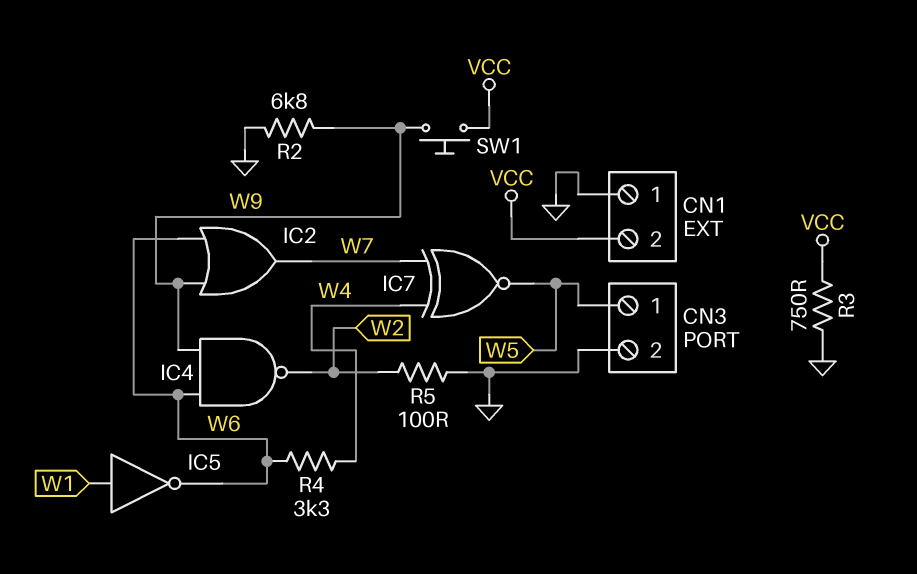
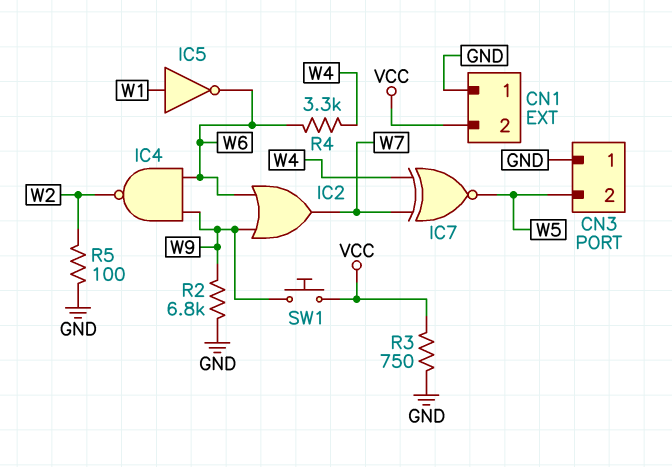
CN3 pin 1: W5 -> GND
CN3 pin 2: GND -> W5

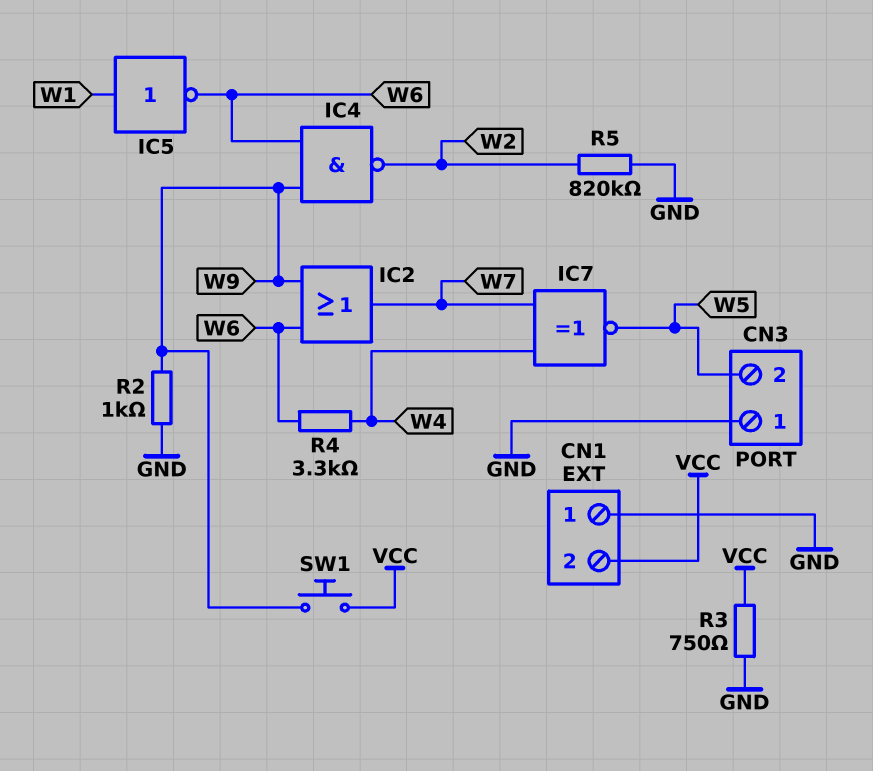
R2: 6.8k (GND, W9) -> 1k (GND, W9)
R5: 100 (GND, W2) -> 820k (GND, W2)

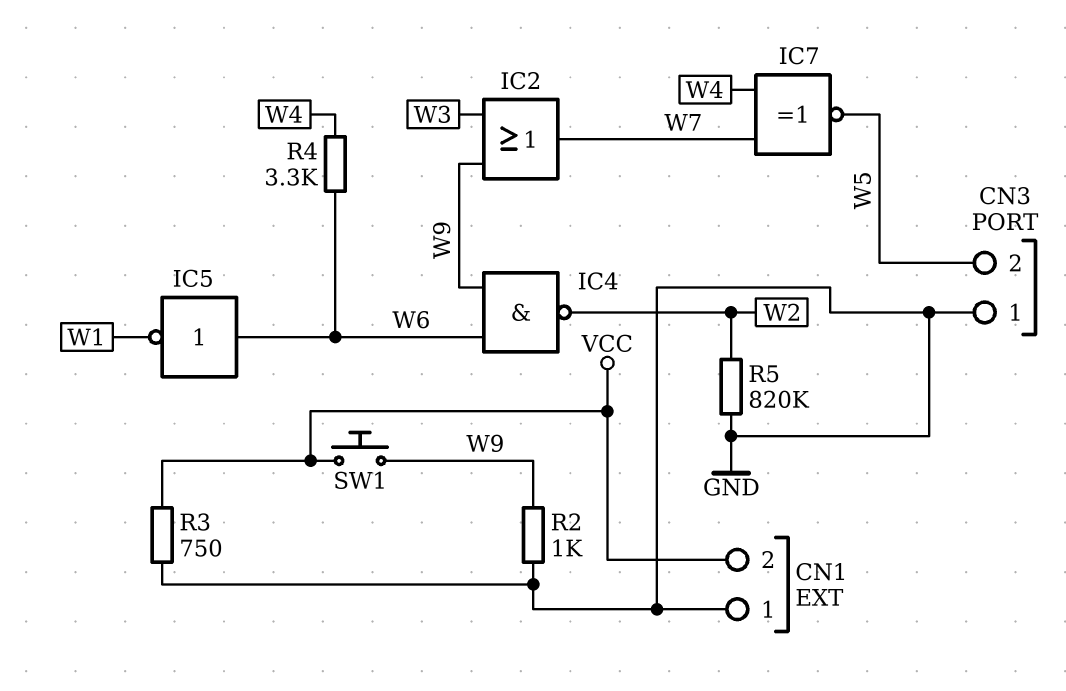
IC2: OR (in W6, in W9, out W7) -> OR (in W3, in W9, out W7)
IC5: NOT (in W1, out W6) -> NOT (in W6, out W1)

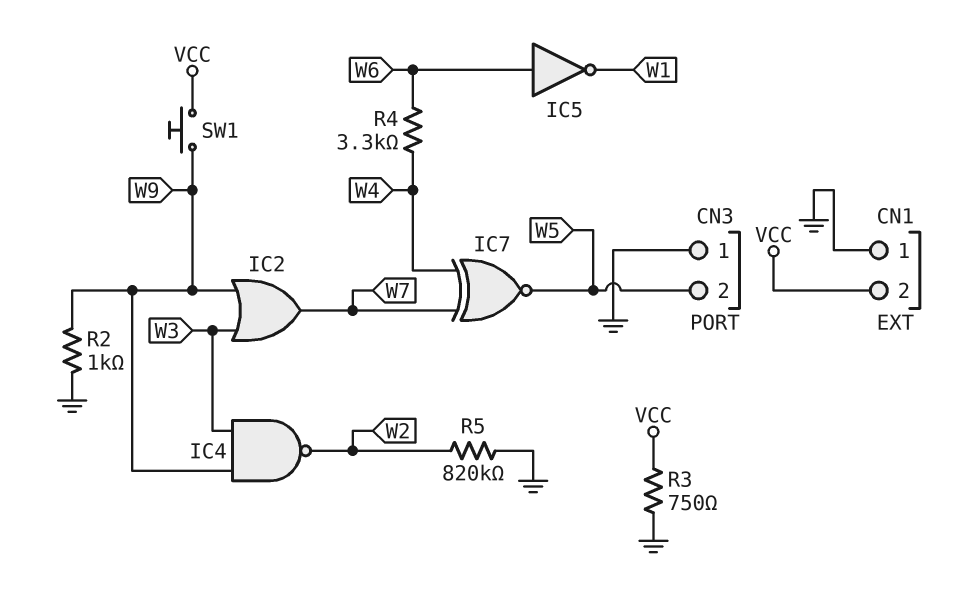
IC4: NAND (in W6, in W9, out W2) -> NAND (in W3, in W9, out W2)

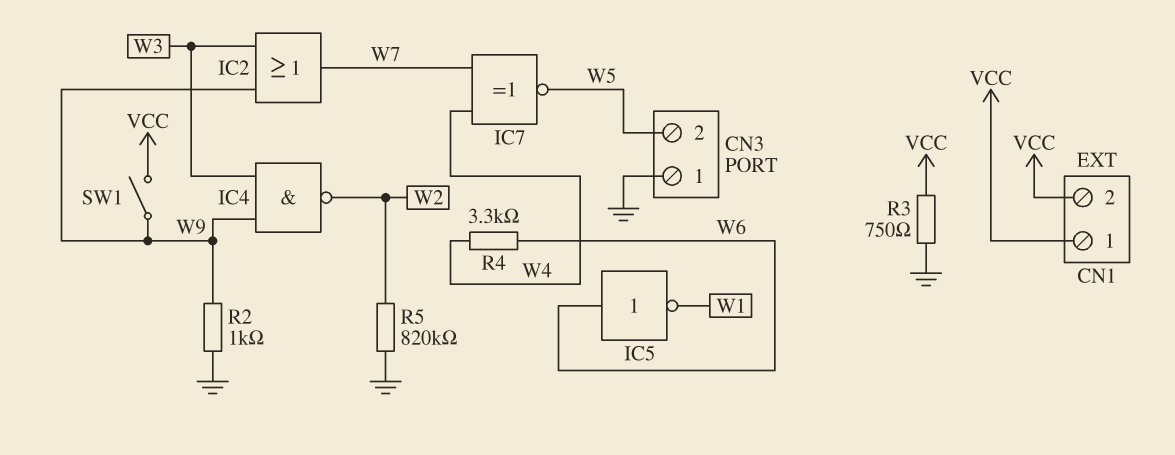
CN1 pin 1: GND -> VCC
SW1: button (VCC, W9) -> switch (VCC, W9)

